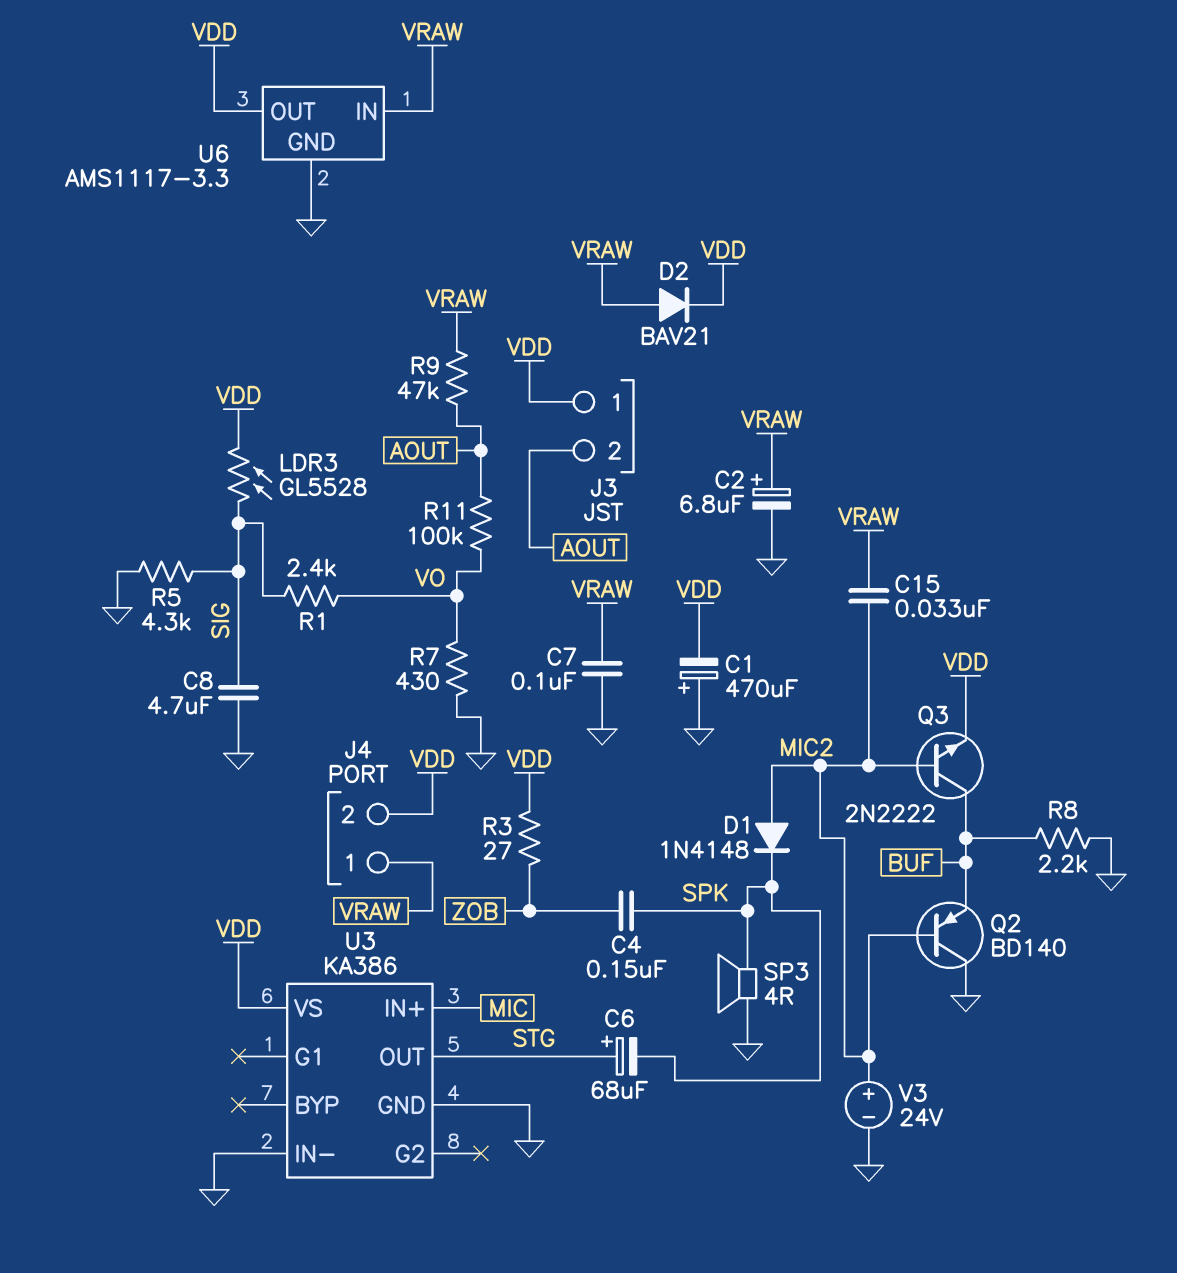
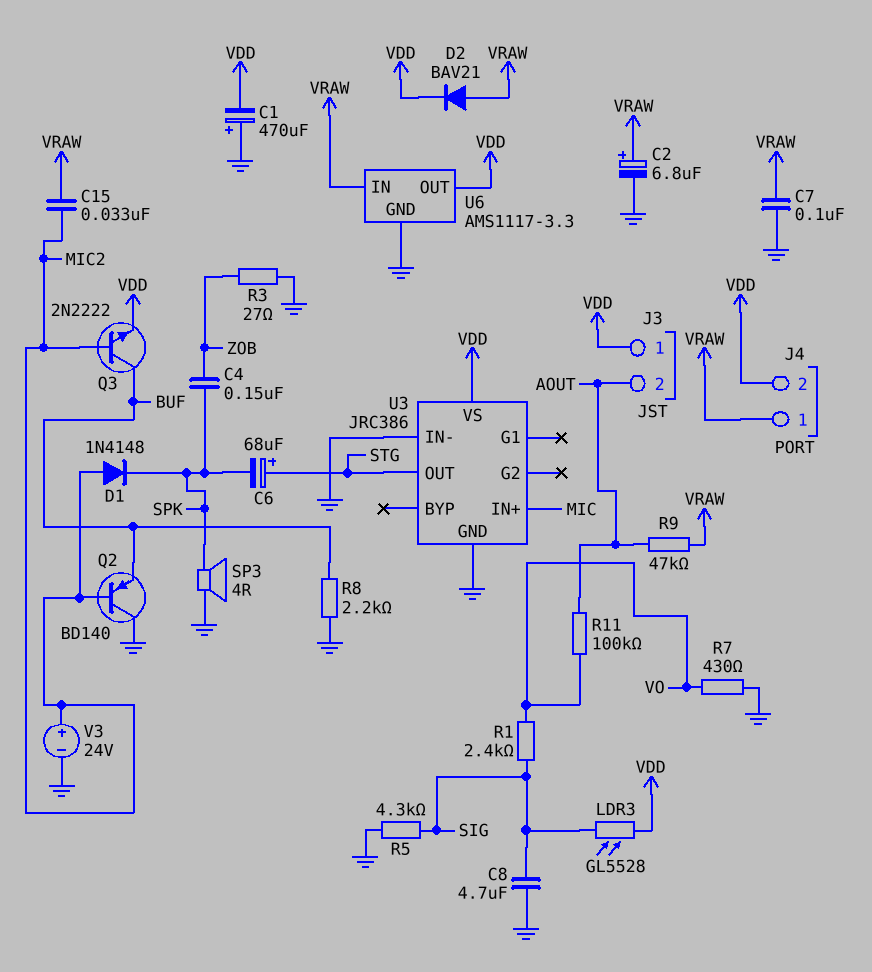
R3: 27 (VDD, ZOB) -> 27 (GND, ZOB)
U3: KA386 -> JRC386

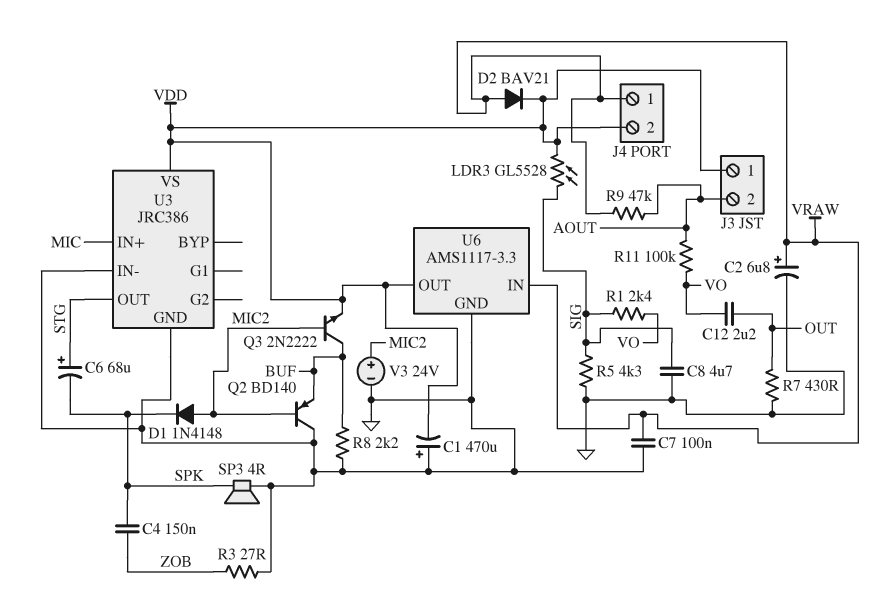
C12: none -> 2.2uF (OUT, VO)
C15: 33nF (MIC2, VRAW) -> none
R7: 430 (GND, VO) -> 430 (GND, OUT)

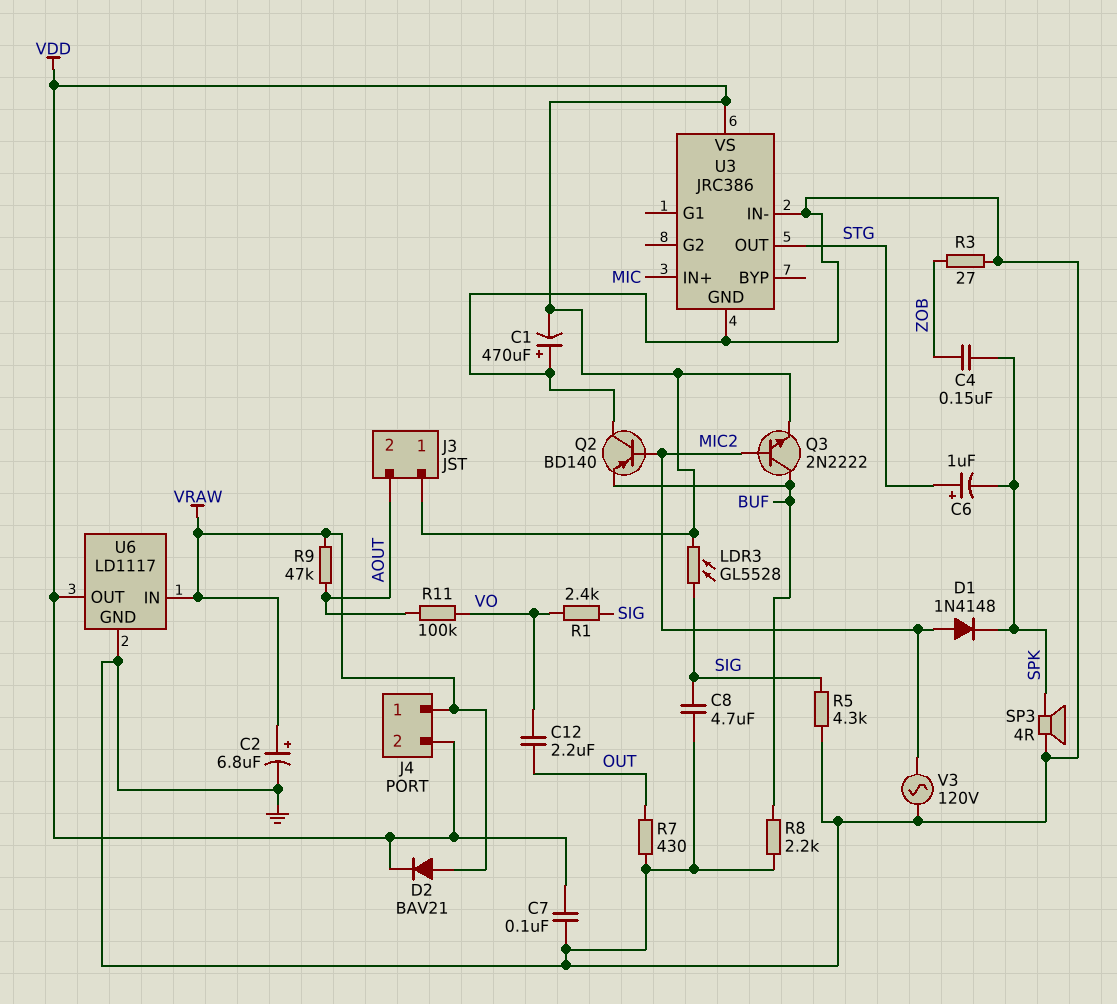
C6: 68uF (plus STG, minus SPK) -> 1uF (plus STG, minus SPK)
C7: 100nF (GND, VRAW) -> 100nF (GND, VDD)
U6: AMS1117-3.3 -> LD1117
V3: 24V (plus MIC2, minus GND) -> AC 120V (GND, MIC2)

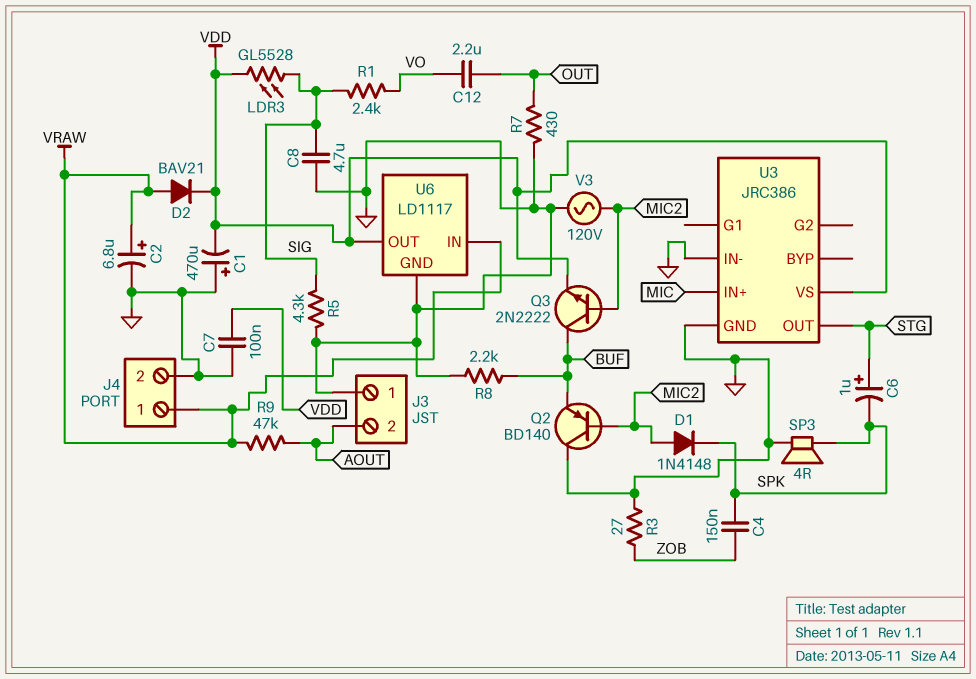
J3 pin 1: VDD -> GND
J4 pin 2: VDD -> GND
R11: 100k (AOUT, VO) -> none

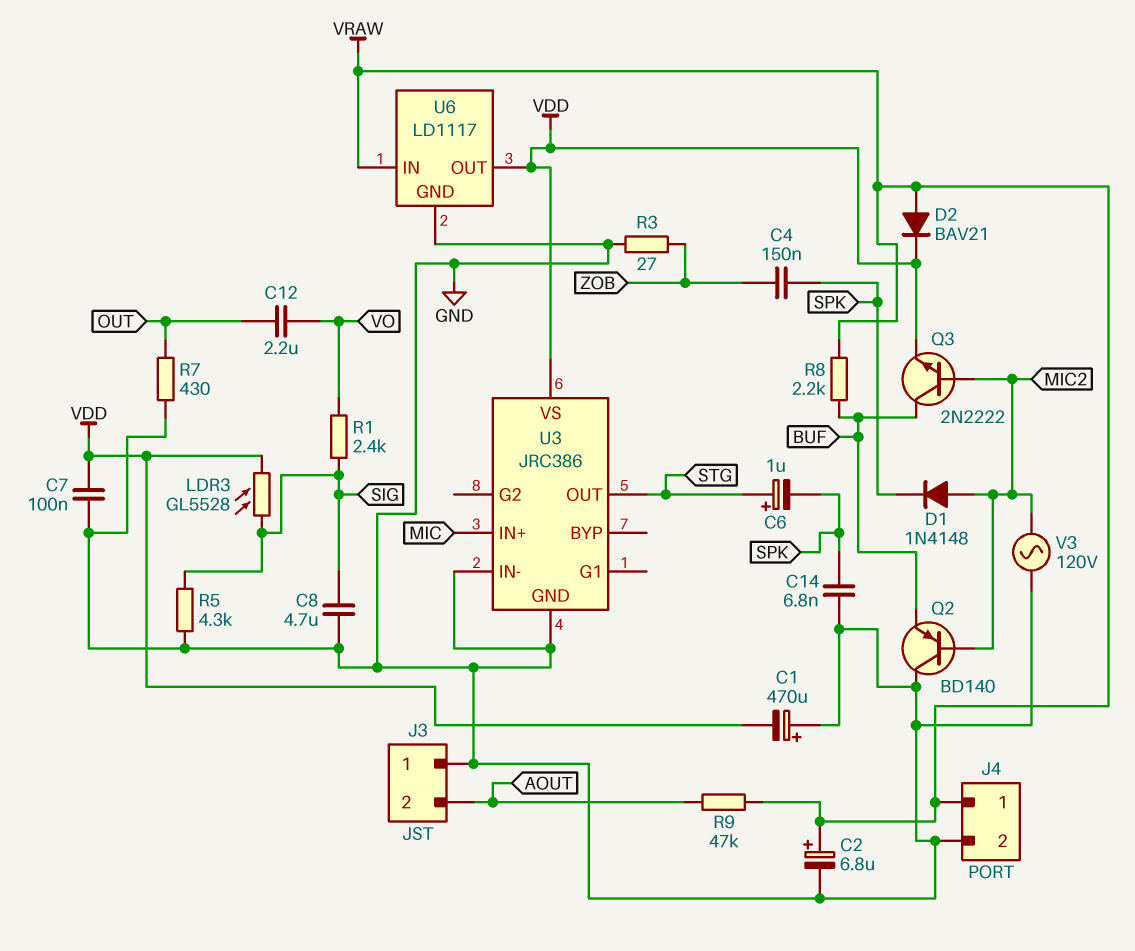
C14: none -> 6.8nF (GND, SPK)
R8: 2.2k (BUF, GND) -> 2.2k (BUF, VRAW)
SP3: speaker 4R (GND, SPK) -> none

